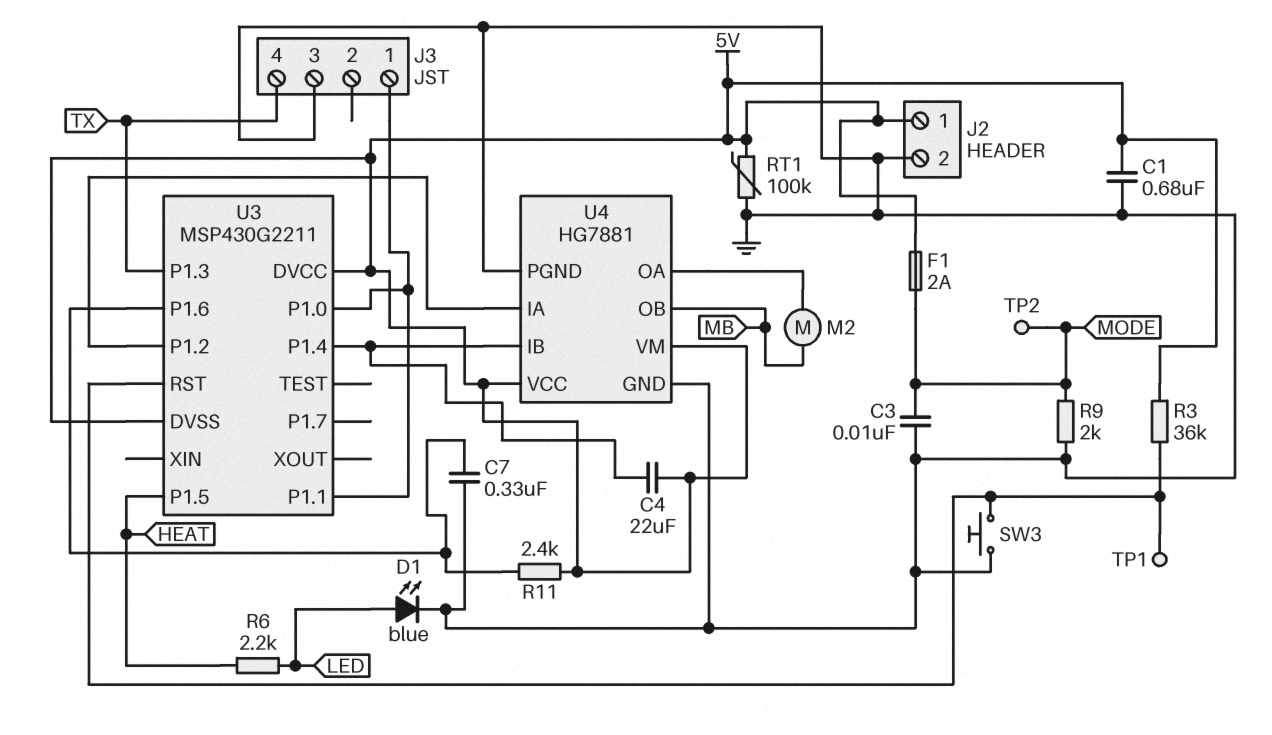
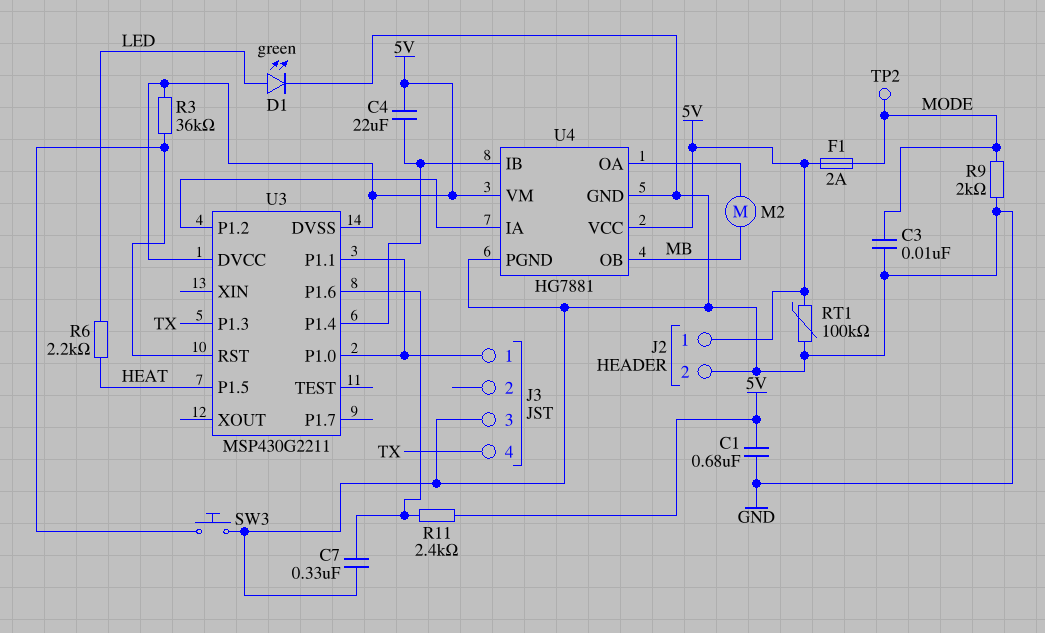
D1: LED blue (A LED, K GND) -> LED green (A LED, K GND)
TP1: test point (U3/RST) -> none

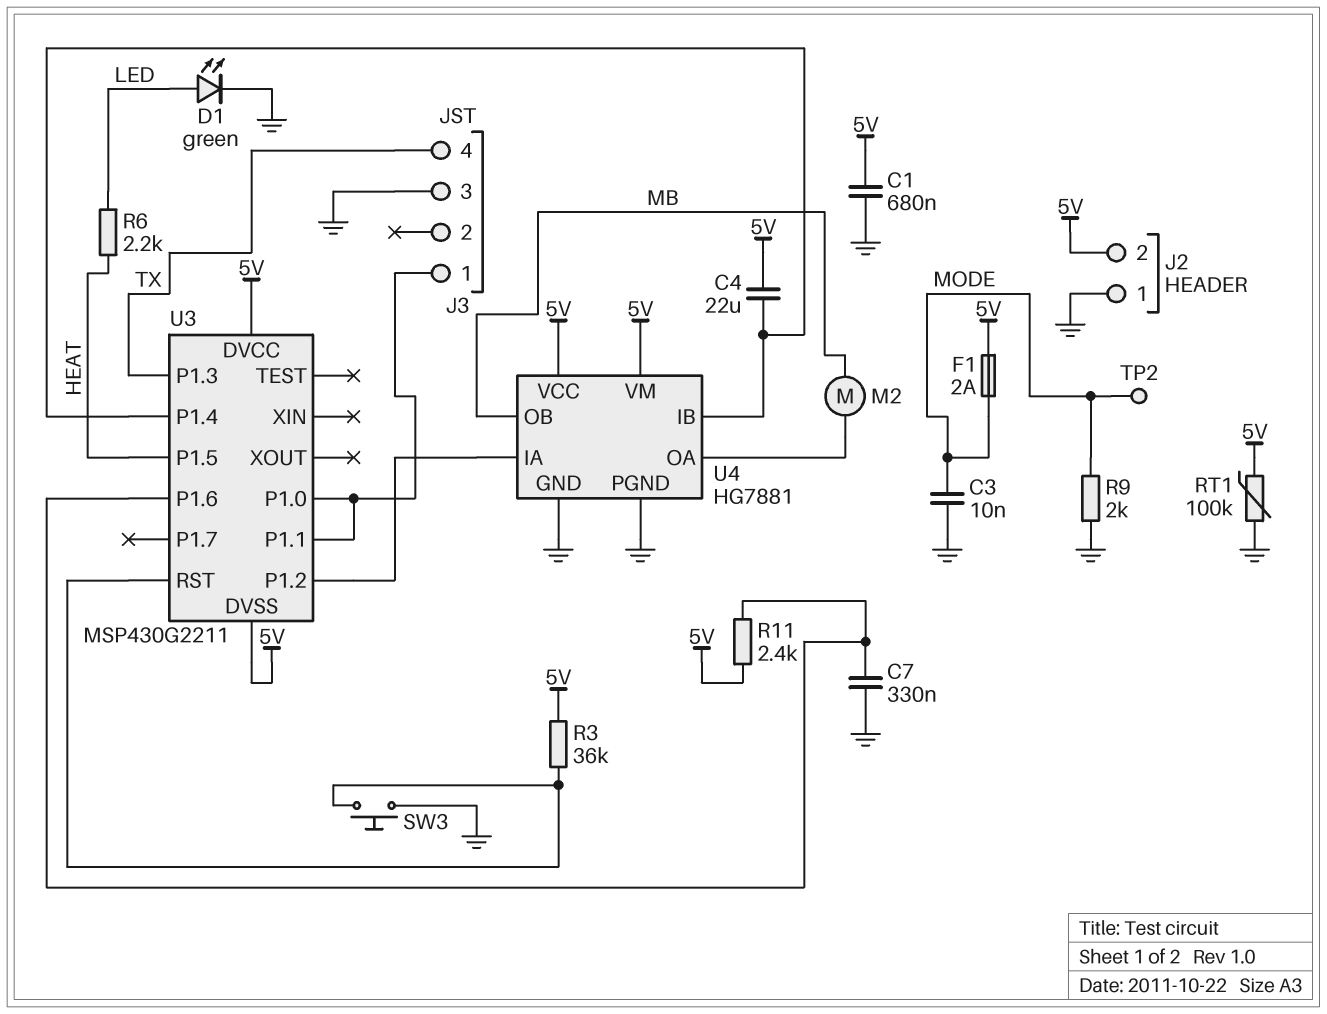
J2 pin 1: 5V -> GND
J2 pin 2: GND -> 5V

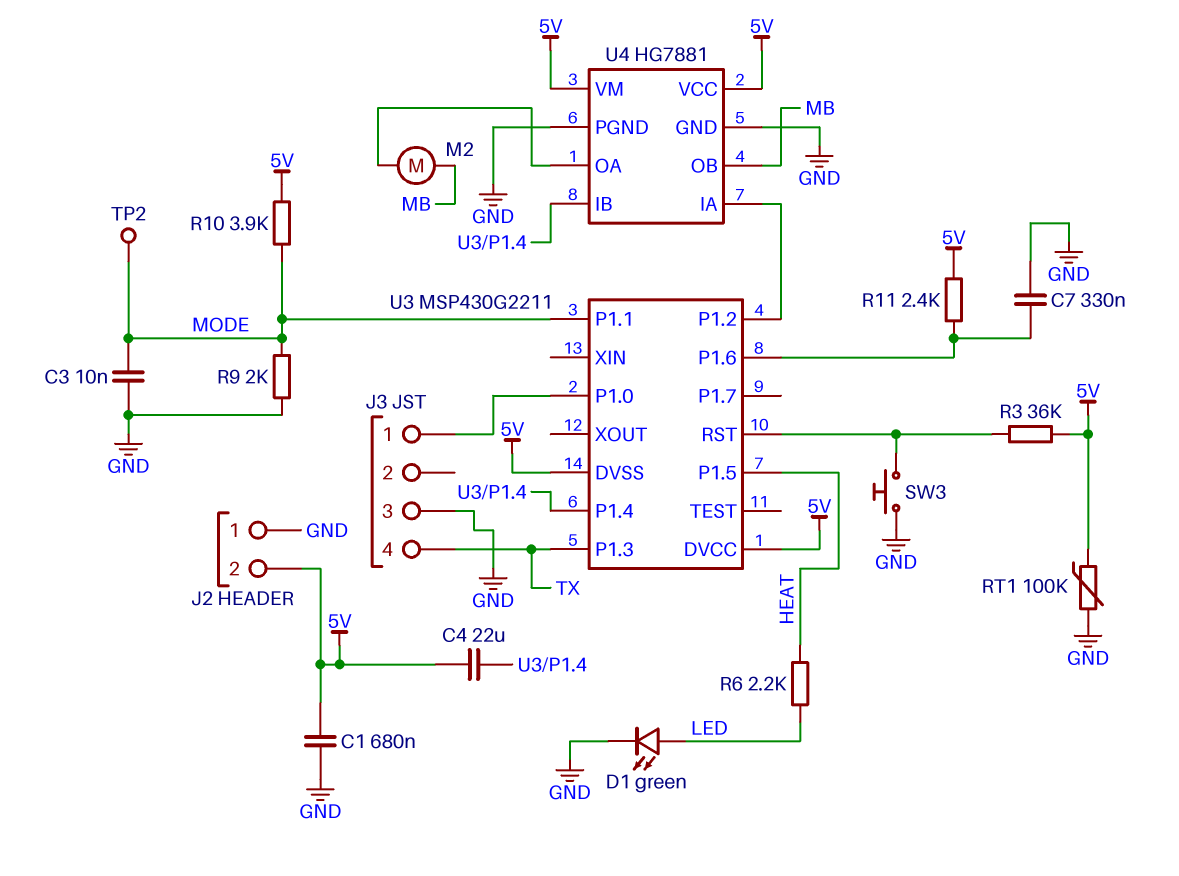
F1: 2A (5V, MODE) -> none
R10: none -> 3.9k (5V, MODE)
U3 pin P1.1: J3/1 -> MODE

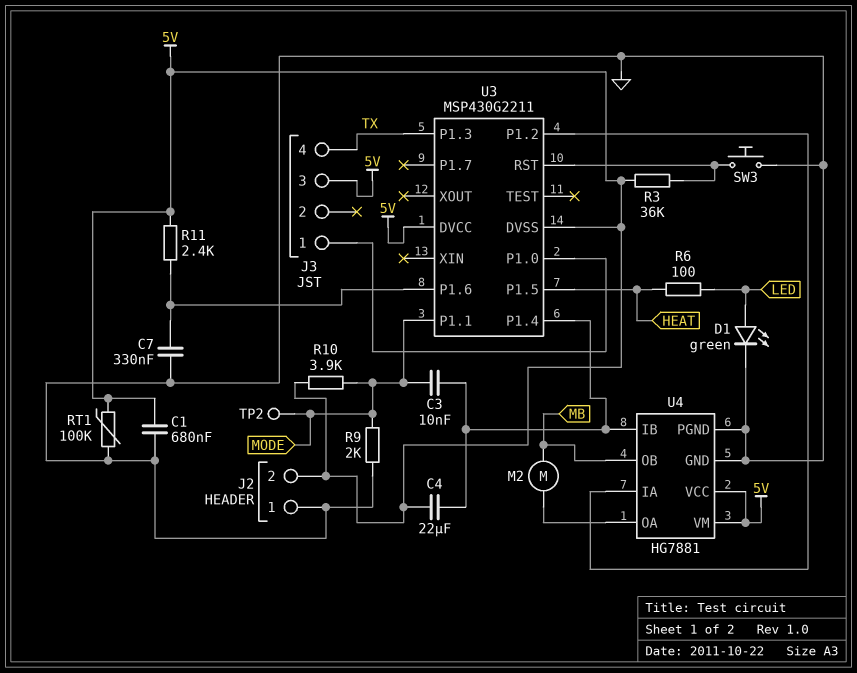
C3: 10nF (GND, MODE) -> 10nF (MODE, U3/P1.4)
J3 pin 3: GND -> 5V
R6: 2.2k (HEAT, LED) -> 100 (HEAT, LED)

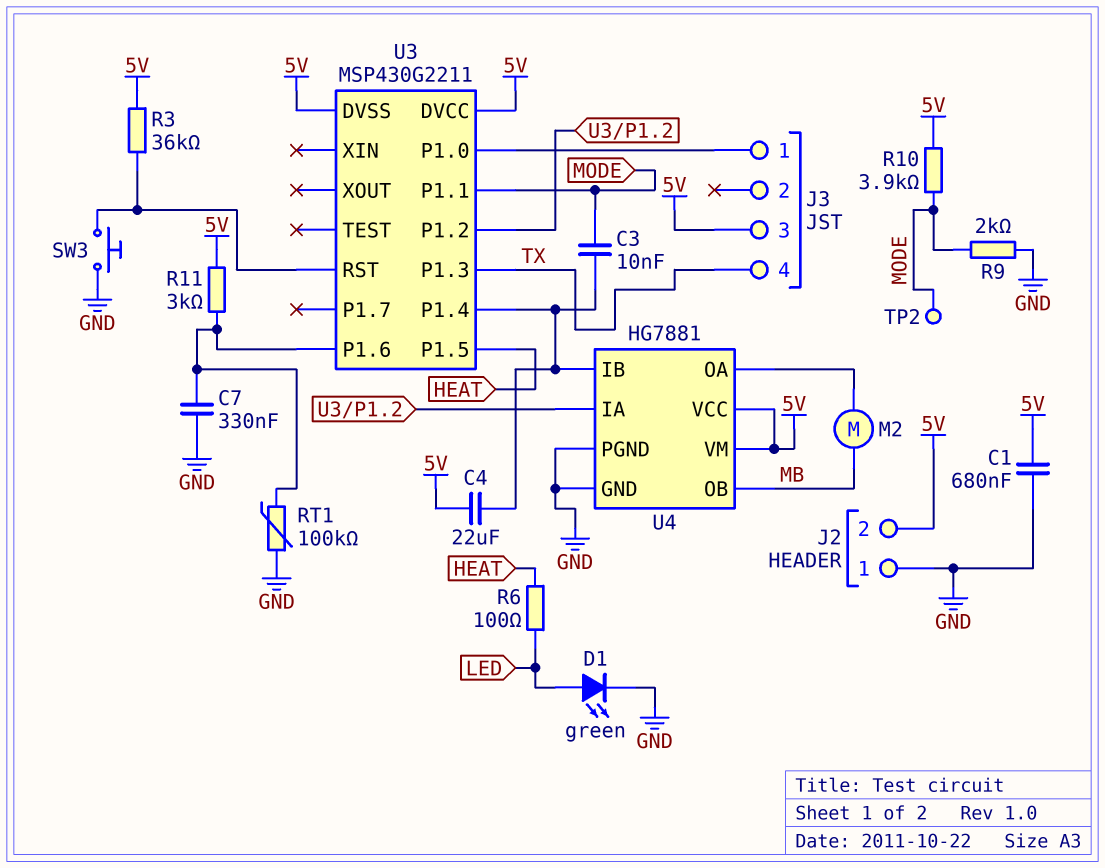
R11: 2.4k (5V, U3/P1.6) -> 3k (5V, U3/P1.6)
RT1: 100k (5V, GND) -> 100k (GND, U3/P1.6)

